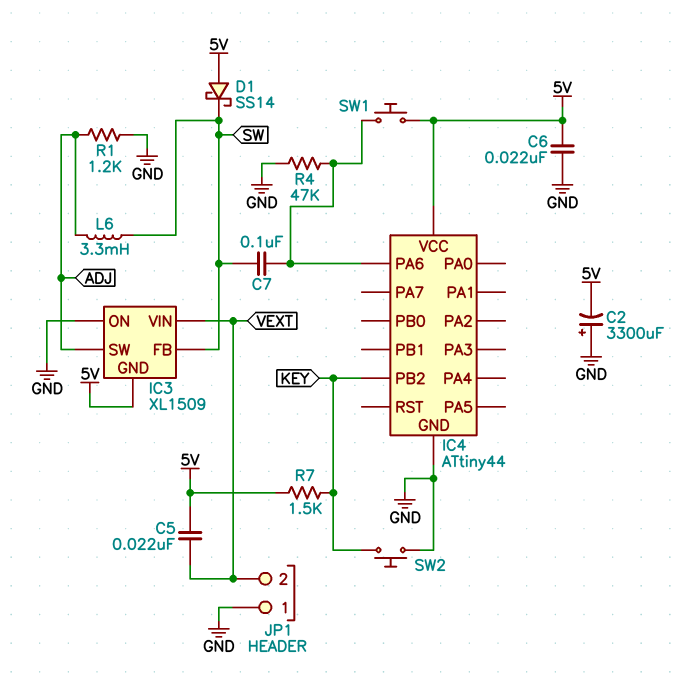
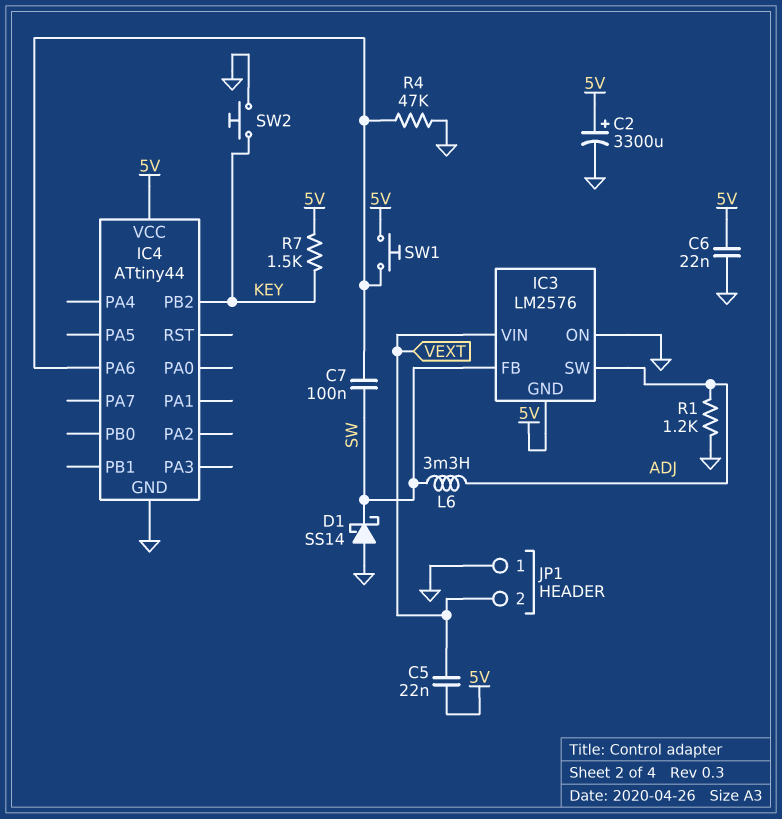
C2: 3300uF (plus GND, minus 5V) -> 3300uF (plus 5V, minus GND)
D1: schottky SS14 (A 5V, K SW) -> schottky SS14 (A GND, K SW)
IC3: XL1509 -> LM2576

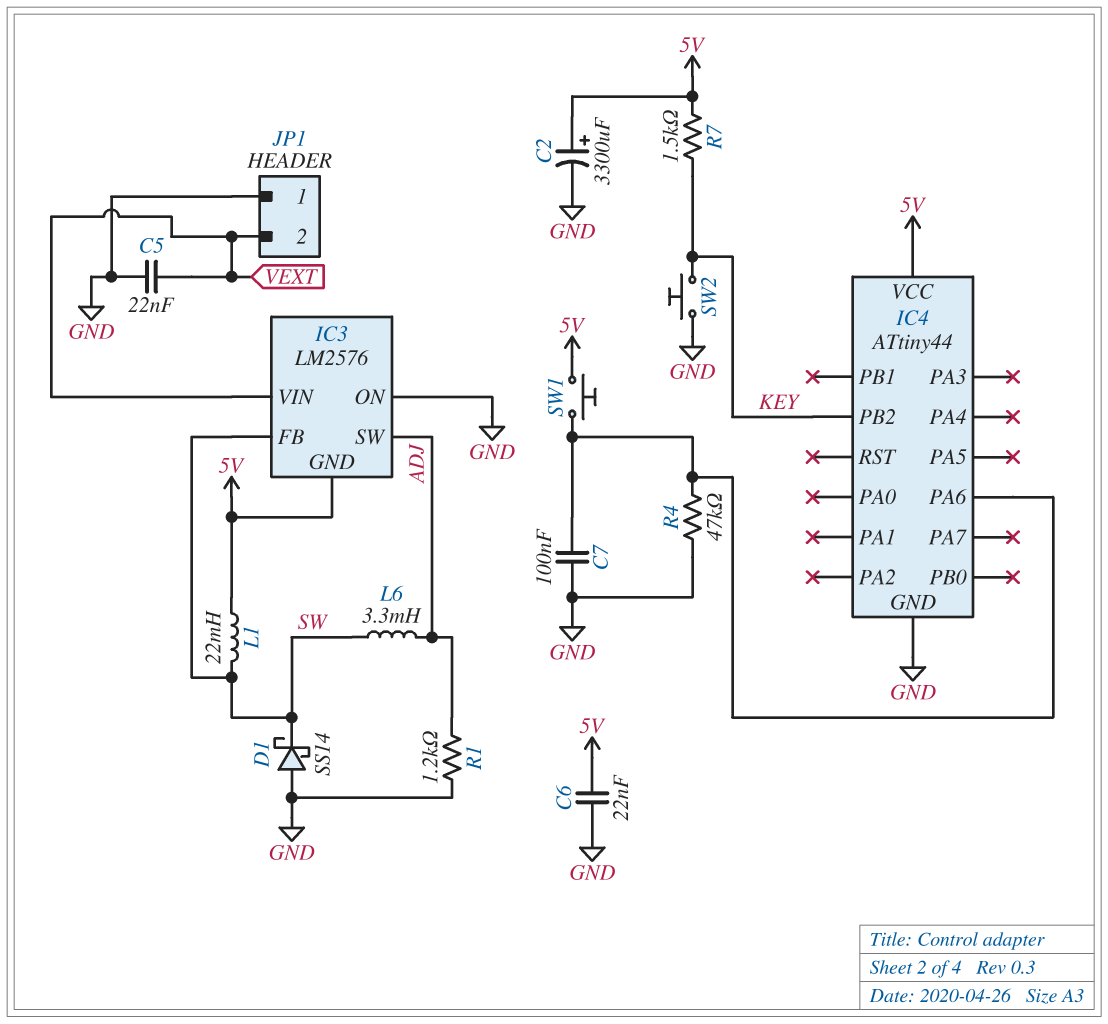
C5: 22nF (5V, VEXT) -> 22nF (GND, VEXT)
C7: 100nF (IC4/PA6, SW) -> 100nF (GND, IC4/PA6)
L1: none -> 22mH (5V, SW)

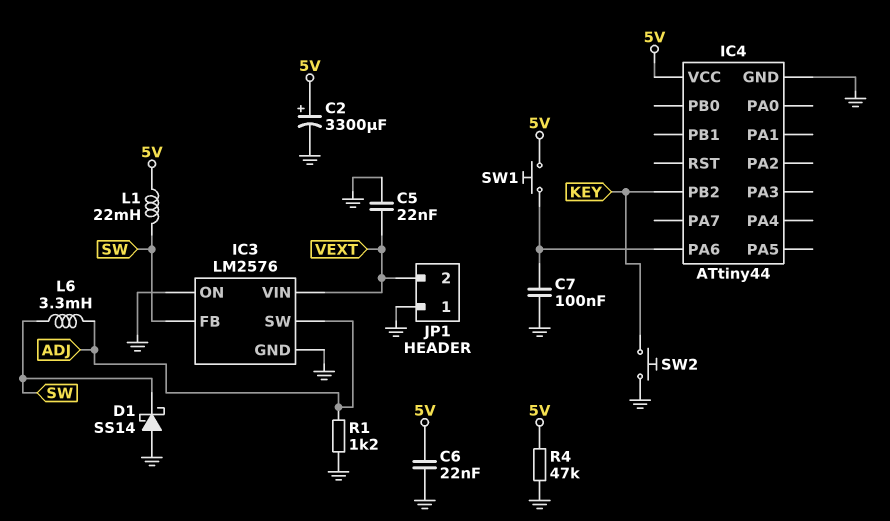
IC3 pin GND: 5V -> GND
R4: 47k (GND, IC4/PA6) -> 47k (5V, GND)
R7: 1.5k (5V, KEY) -> none

